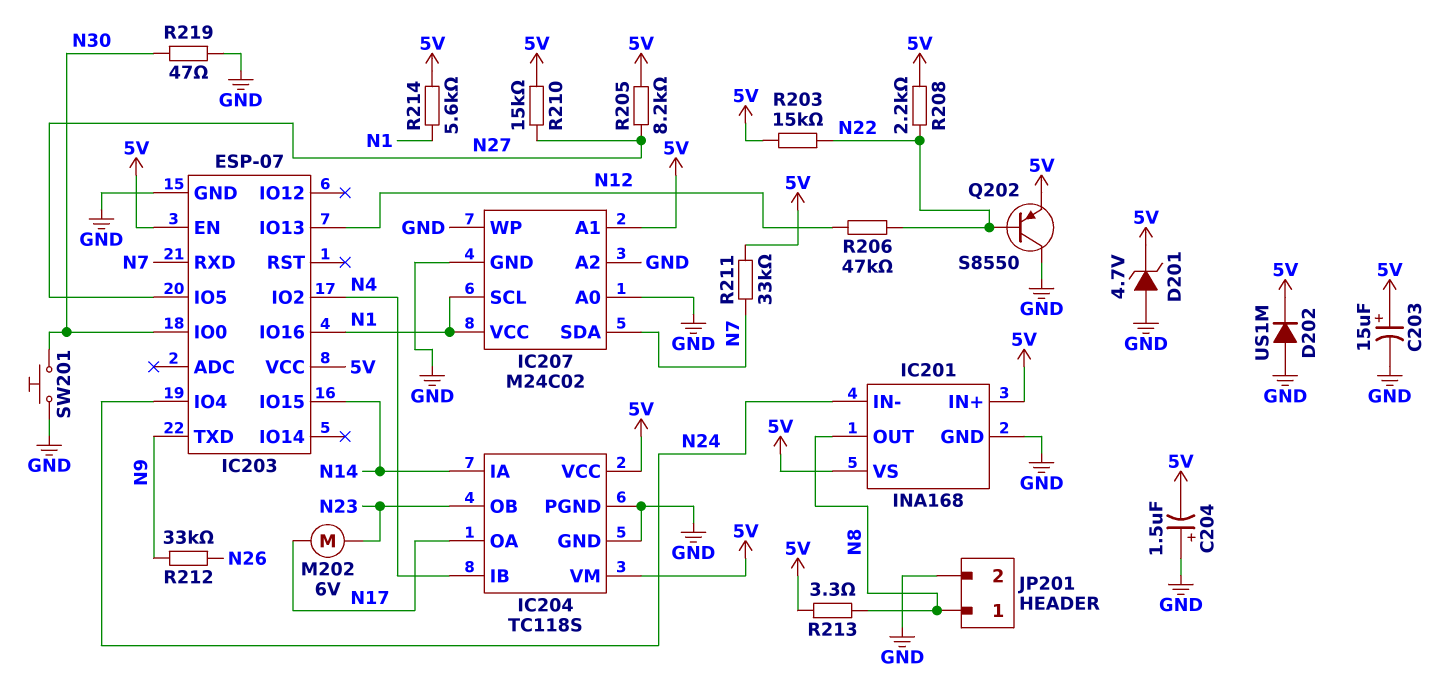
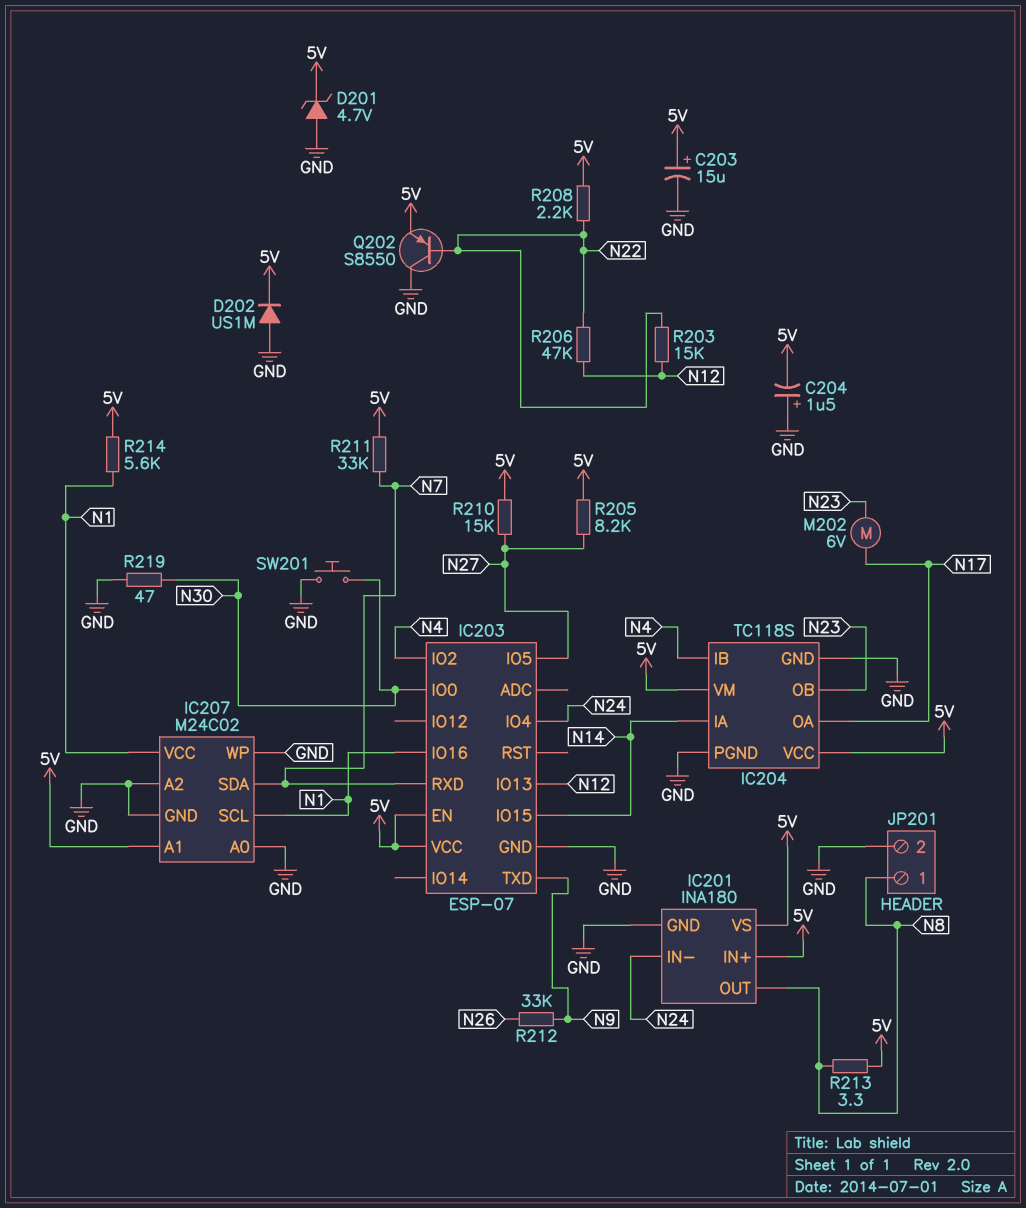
IC201: INA168 -> INA180
R203: 15k (5V, N22) -> 15k (N12, N22)

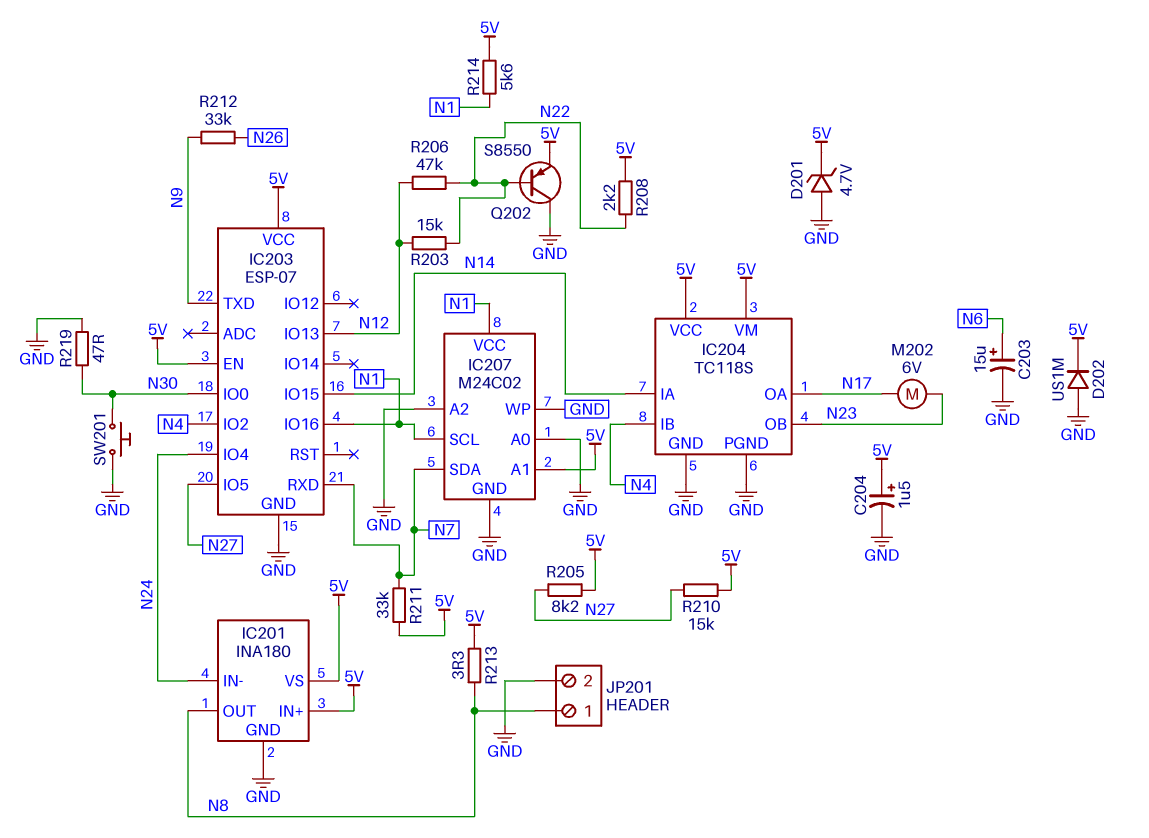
C203: 15uF (plus 5V, minus GND) -> 15uF (plus N6, minus GND)
C204: 1.5uF (plus GND, minus 5V) -> 1.5uF (plus 5V, minus GND)

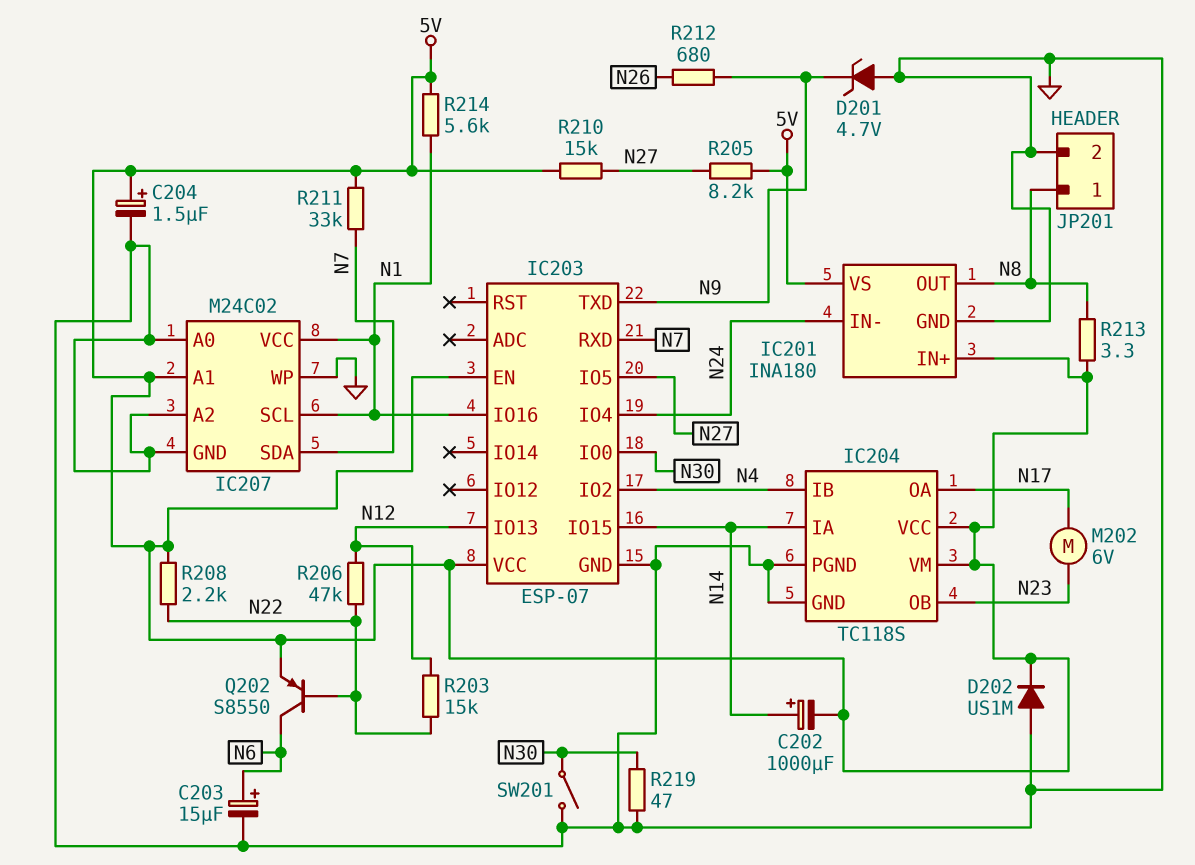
C202: none -> 1000uF (plus N14, minus 5V)
D201: zener 4.7V (A GND, K 5V) -> zener 4.7V (A GND, K N9)
Q202: PNP S8550 (B N22, C GND, E 5V) -> PNP S8550 (B N22, C N6, E 5V)
R212: 33k (N9, N26) -> 680 (N9, N26)
SW201: button (GND, N30) -> switch (GND, N30)

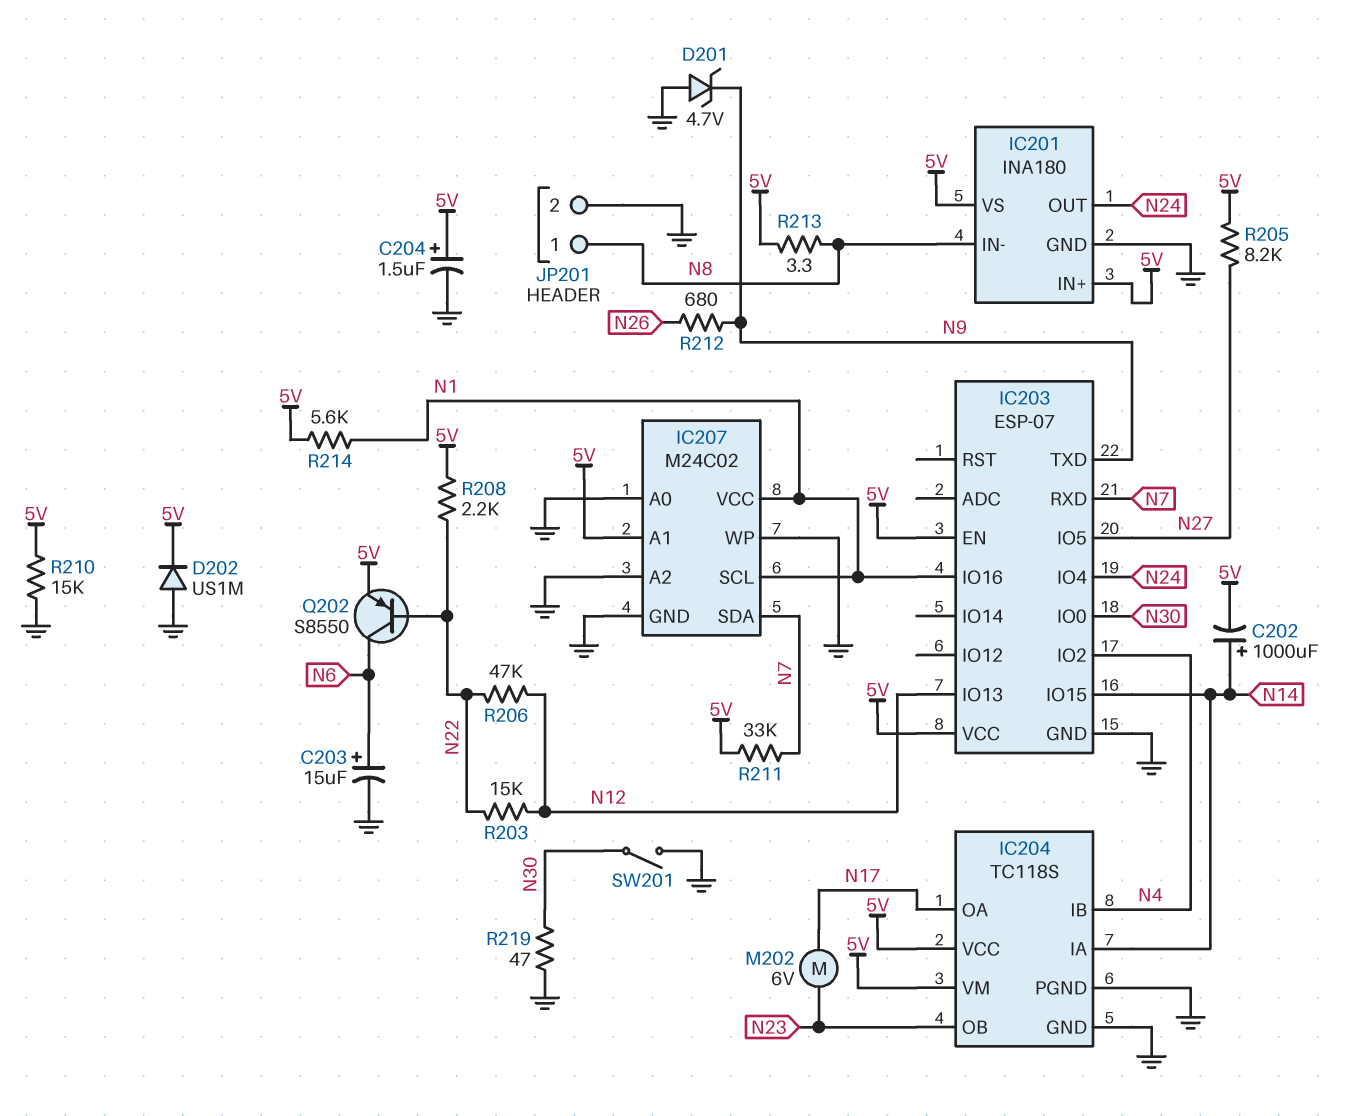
IC201 pin IN-: N24 -> N8
IC201 pin OUT: N8 -> N24
R210: 15k (5V, N27) -> 15k (5V, GND)

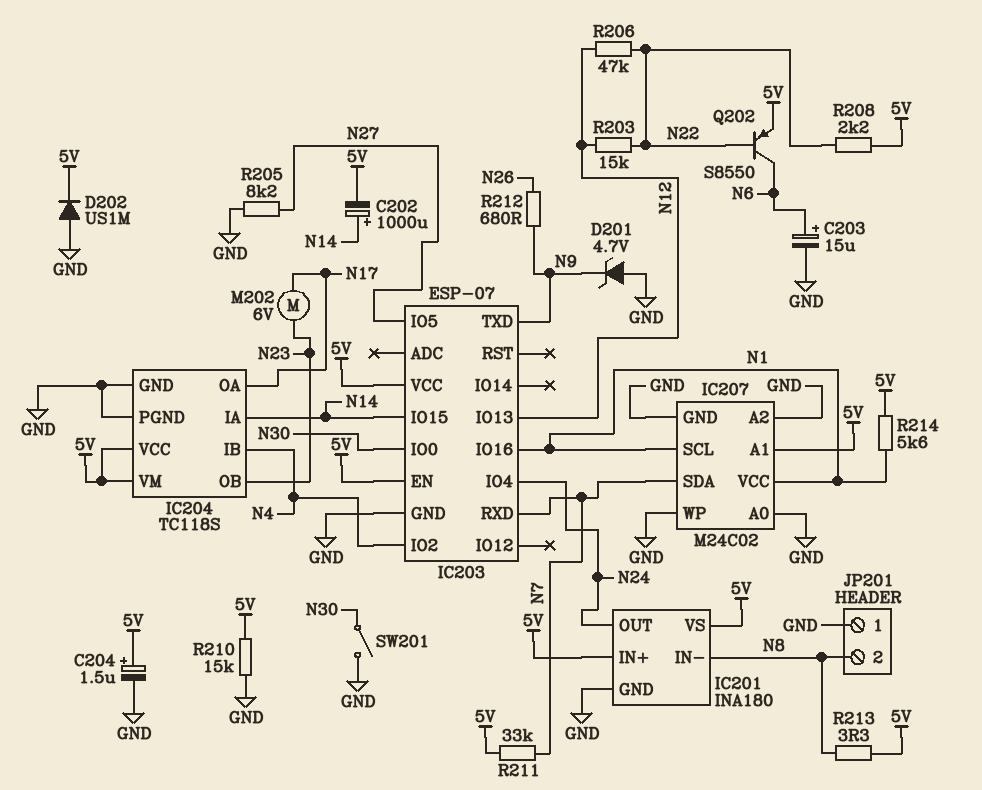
JP201 pin 1: N8 -> GND
JP201 pin 2: GND -> N8
R205: 8.2k (5V, N27) -> 8.2k (GND, N27)
R219: 47 (GND, N30) -> none

